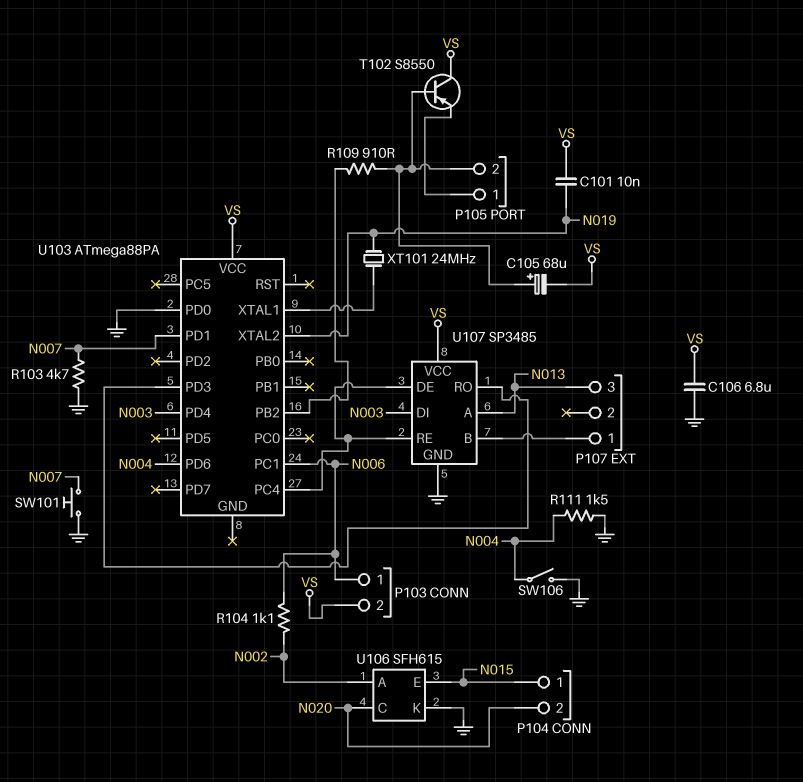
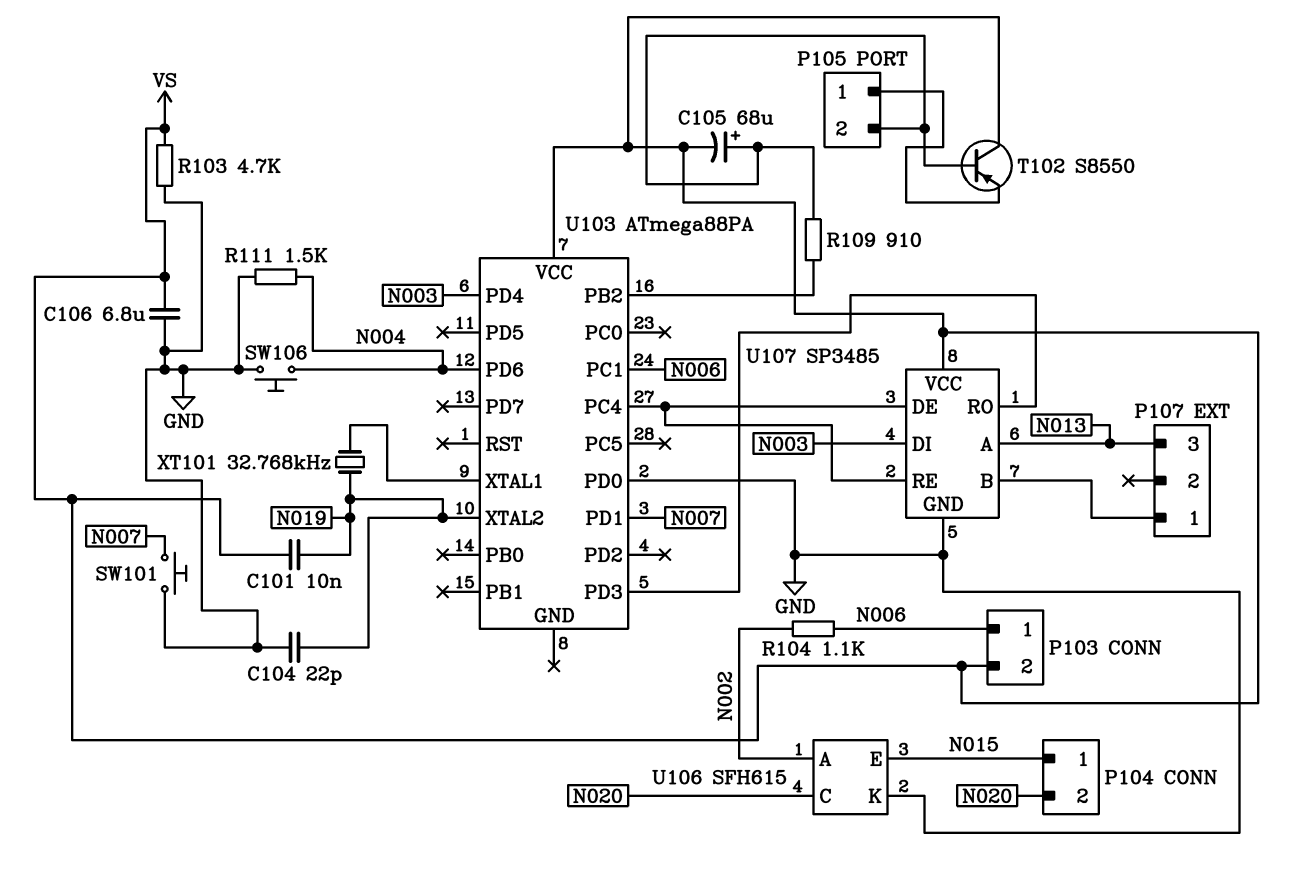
C104: none -> 22pF (GND, N019)
R103: 4.7k (GND, N007) -> 4.7k (GND, VS)
SW106: switch (GND, N004) -> button (GND, N004)
XT101: 24MHz (N019, U103/XTAL1) -> 32.768kHz (N019, U103/XTAL1)

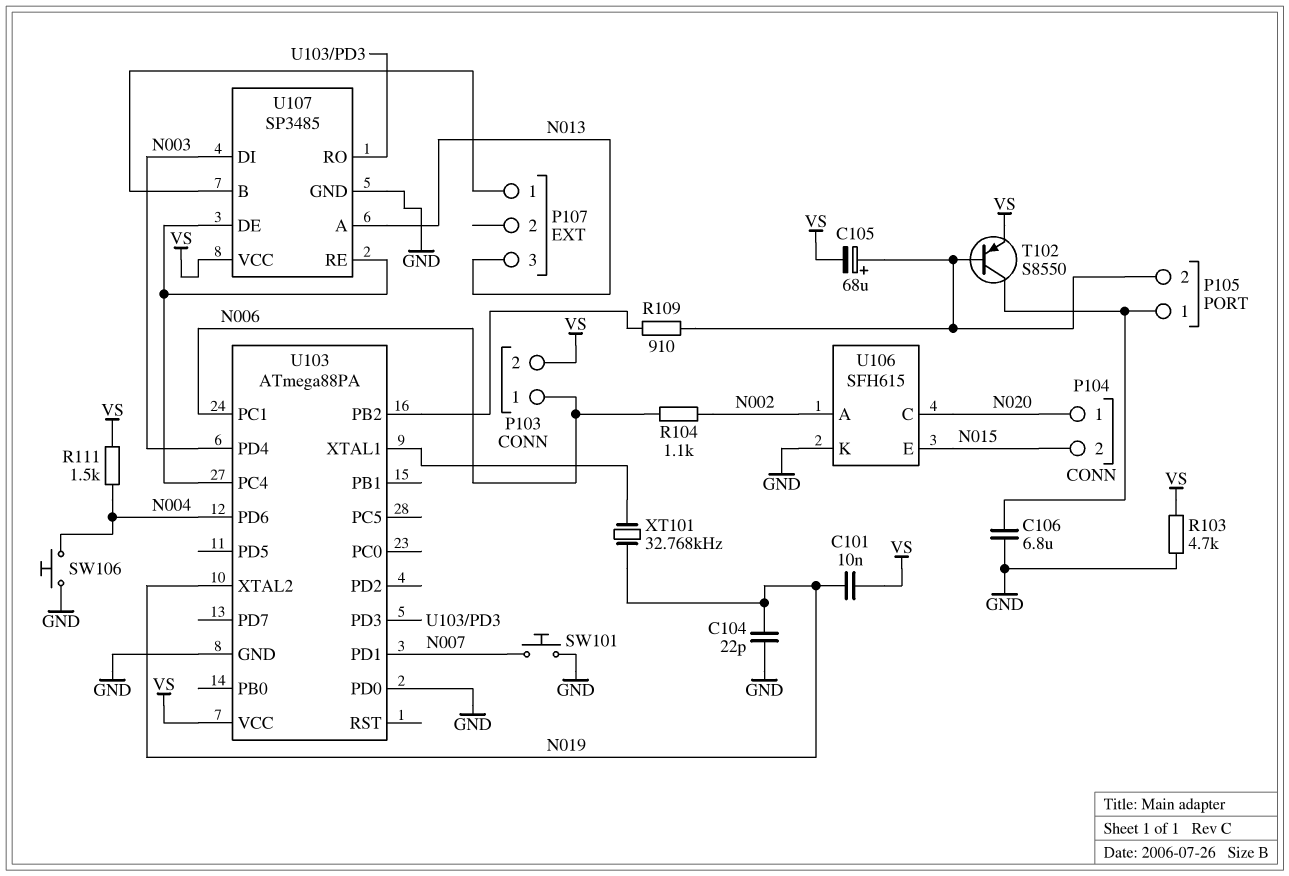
C106: 6.8uF (GND, VS) -> 6.8uF (GND, P105/1)
P104 pin 1: N015 -> N020
P104 pin 2: N020 -> N015
R111: 1.5k (GND, N004) -> 1.5k (N004, VS)
T102: PNP S8550 (B P105/2, C VS, E P105/1) -> PNP S8550 (B P105/2, C P105/1, E VS)
U103 pin GND: none -> GND

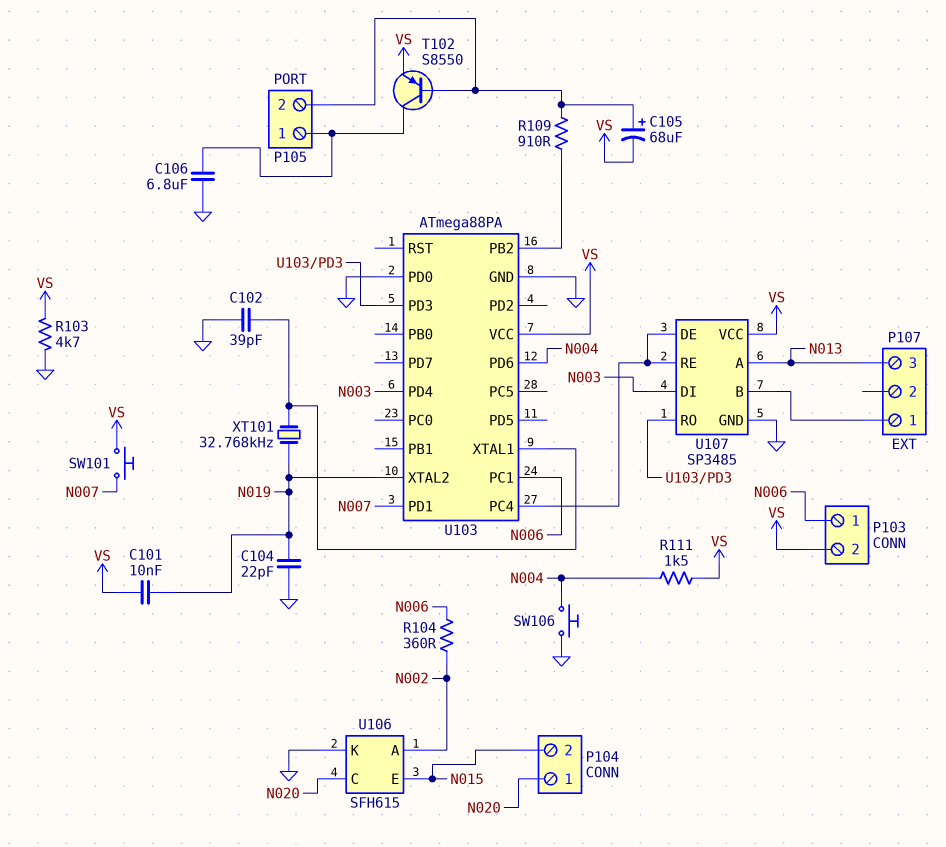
C102: none -> 39pF (GND, U103/XTAL1)
R104: 1.1k (N002, N006) -> 360 (N002, N006)
SW101: button (GND, N007) -> button (N007, VS)

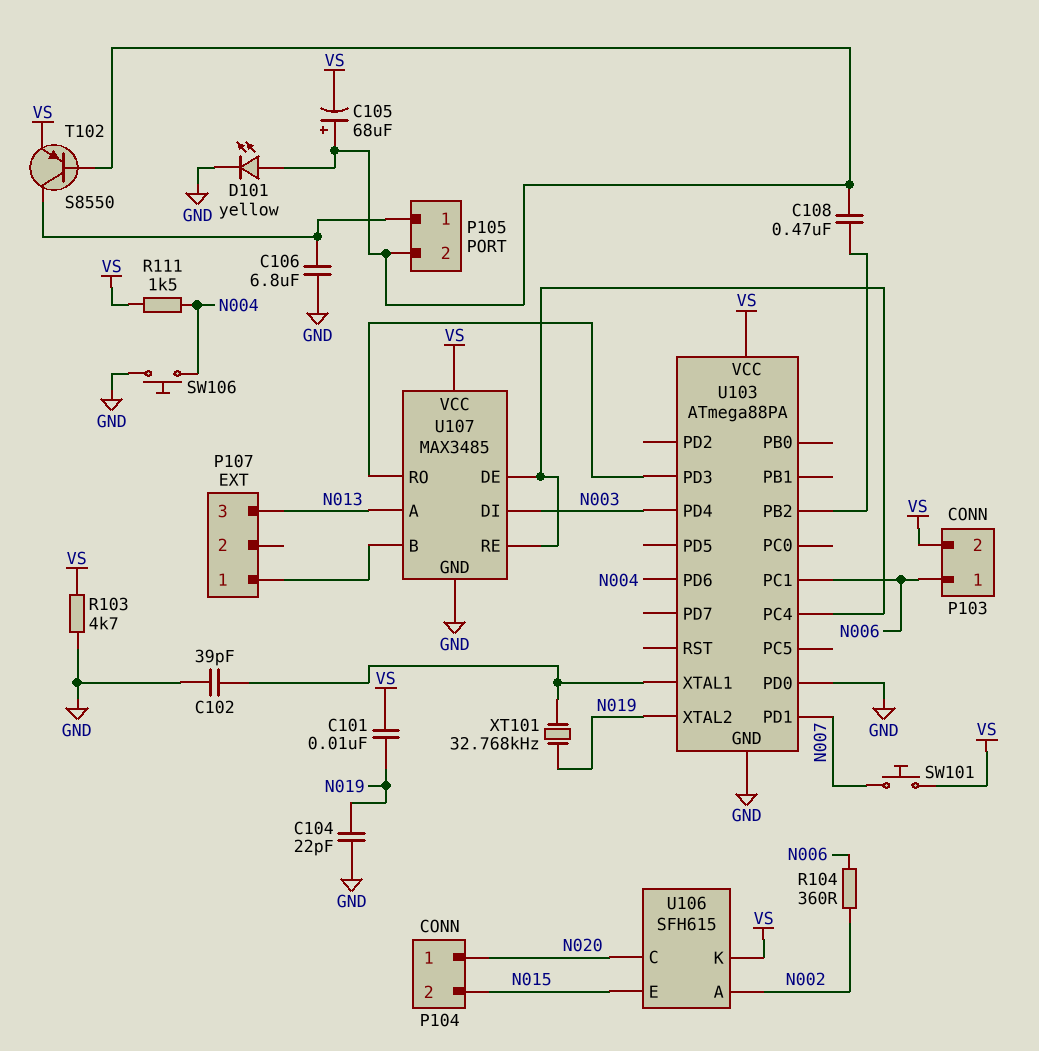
C108: none -> 470nF (P105/2, U103/PB2)
D101: none -> LED yellow (A P105/2, K GND)
R109: 910 (P105/2, U103/PB2) -> none
U106 pin K: GND -> VS
U107: SP3485 -> MAX3485

